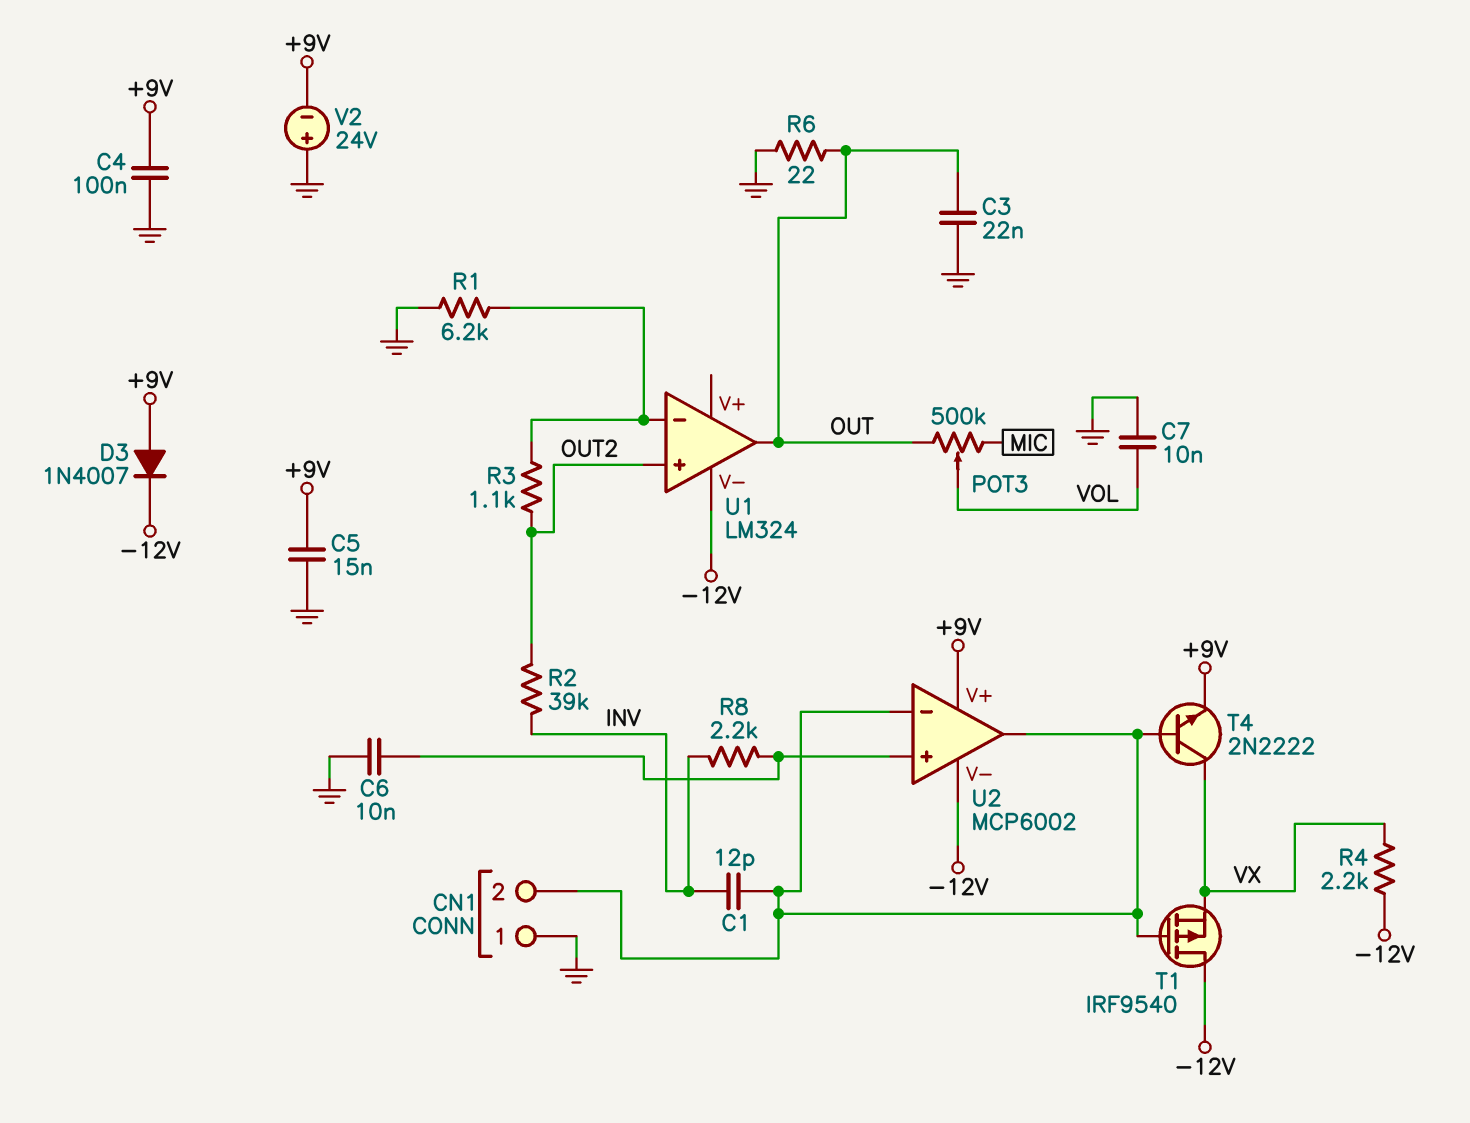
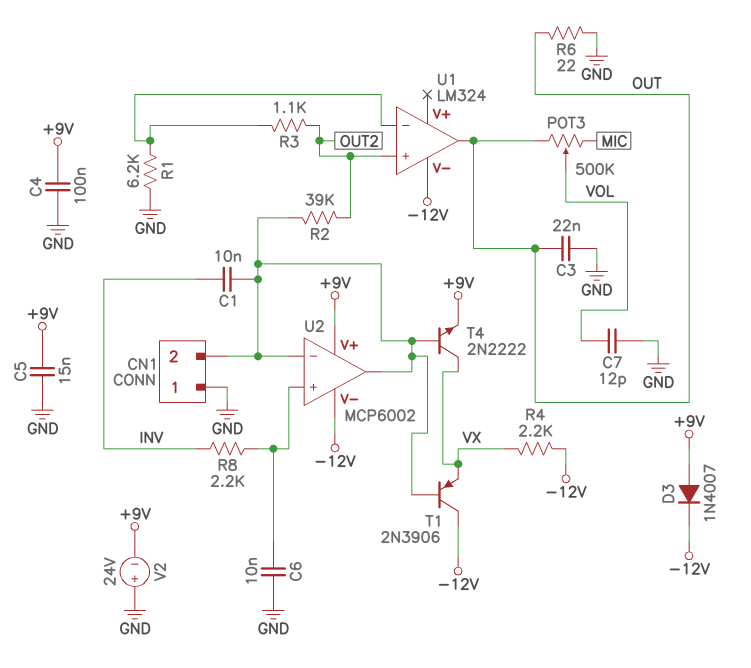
C1: 12pF (CN1/2, INV) -> 10nF (CN1/2, INV)
C7: 10nF (GND, VOL) -> 12pF (GND, VOL)
R2: 39k (INV, OUT2) -> 39k (CN1/2, OUT2)
T1: PMOS IRF9540 (G CN1/2, D -12V, S VX) -> PNP 2N3906 (B CN1/2, C -12V, E VX)

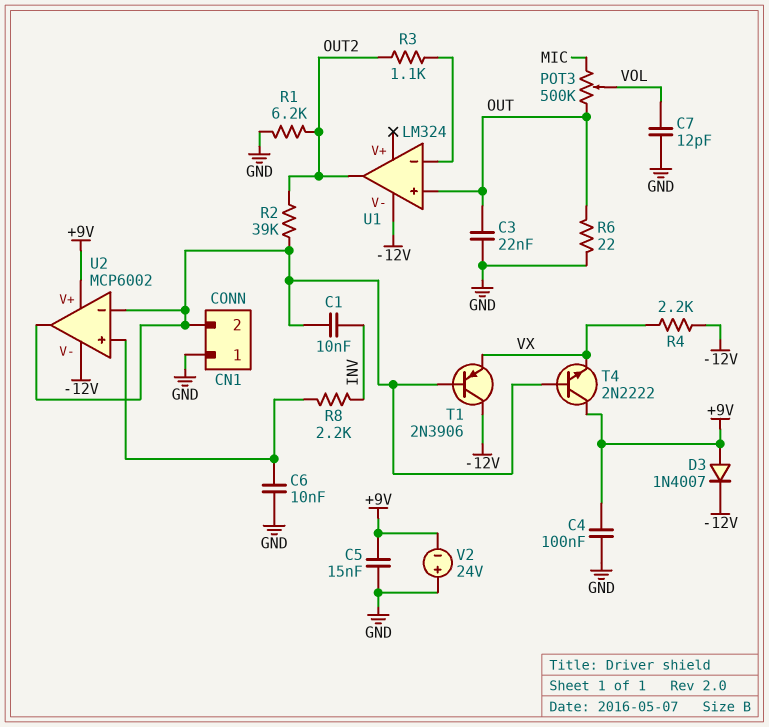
R1: 6.2k (GND, U1/in-) -> 6.2k (GND, OUT2)
T4: NPN 2N2222 (B CN1/2, C VX, E +9V) -> NPN 2N2222 (B CN1/2, C +9V, E VX)
U1 pin in+: OUT2 -> OUT
U1 pin out: OUT -> OUT2

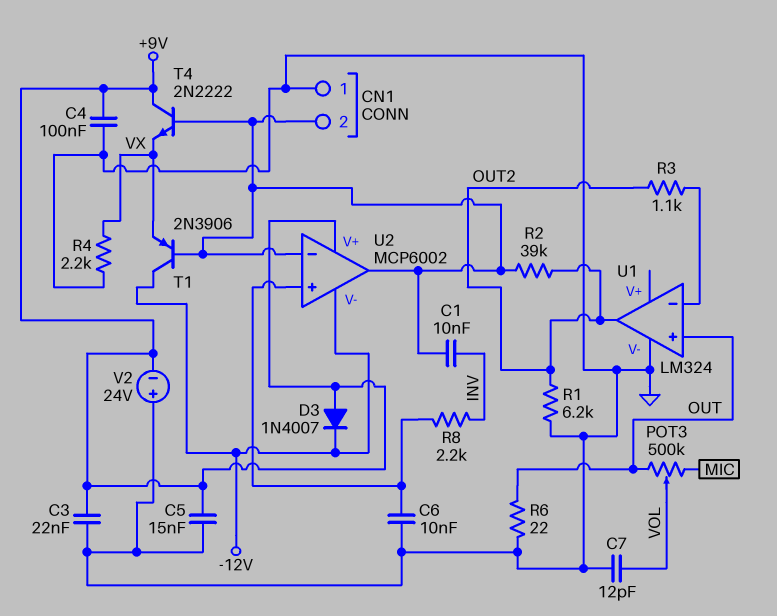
C3: 22nF (GND, OUT) -> 22nF (+9V, GND)
R4: 2.2k (-12V, VX) -> 2.2k (GND, VX)
U1 pin V-: -12V -> GND

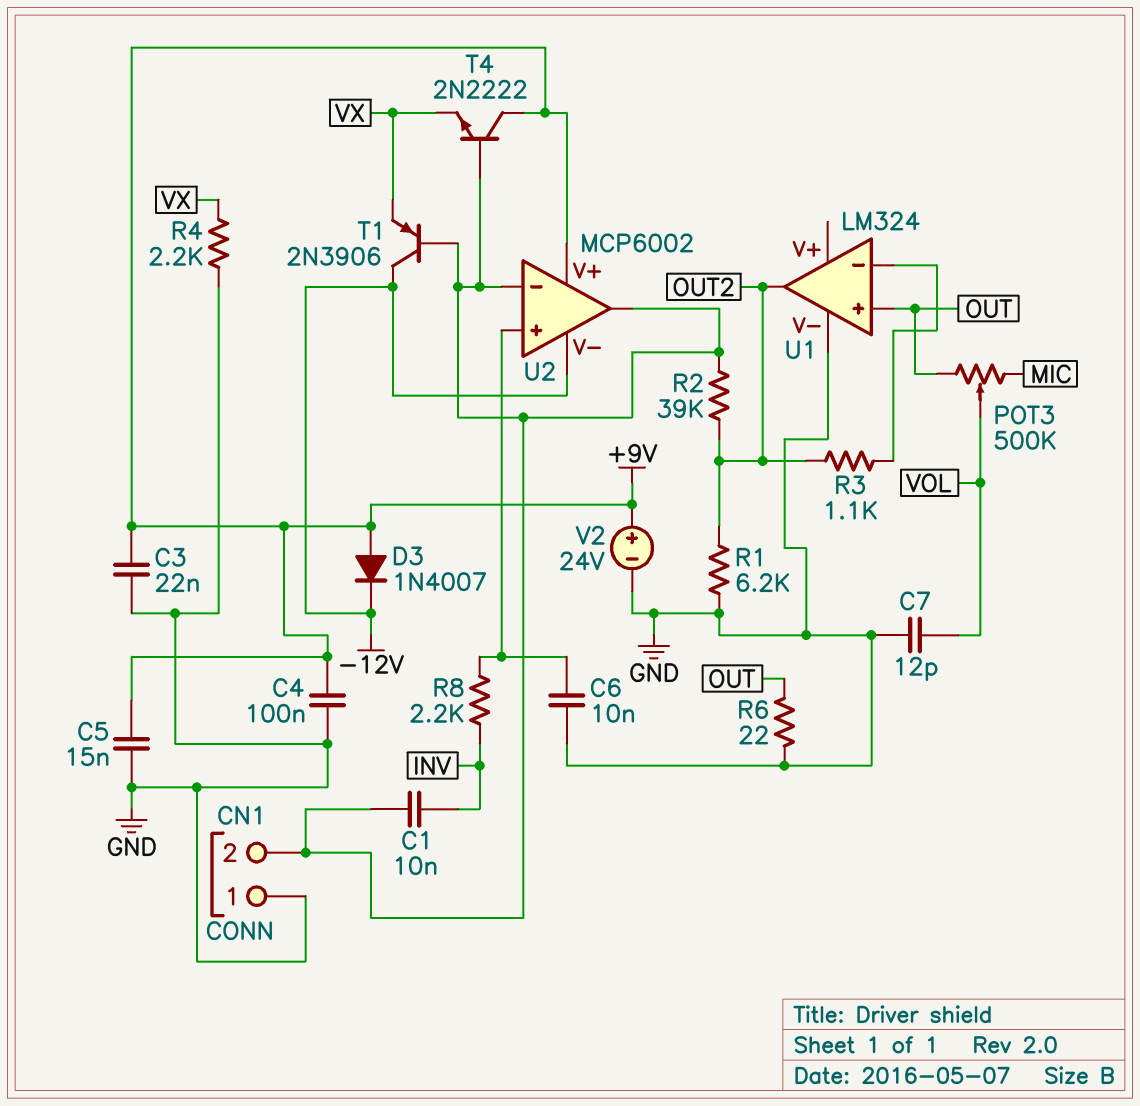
V2: 24V (plus GND, minus +9V) -> 24V (plus +9V, minus GND)

